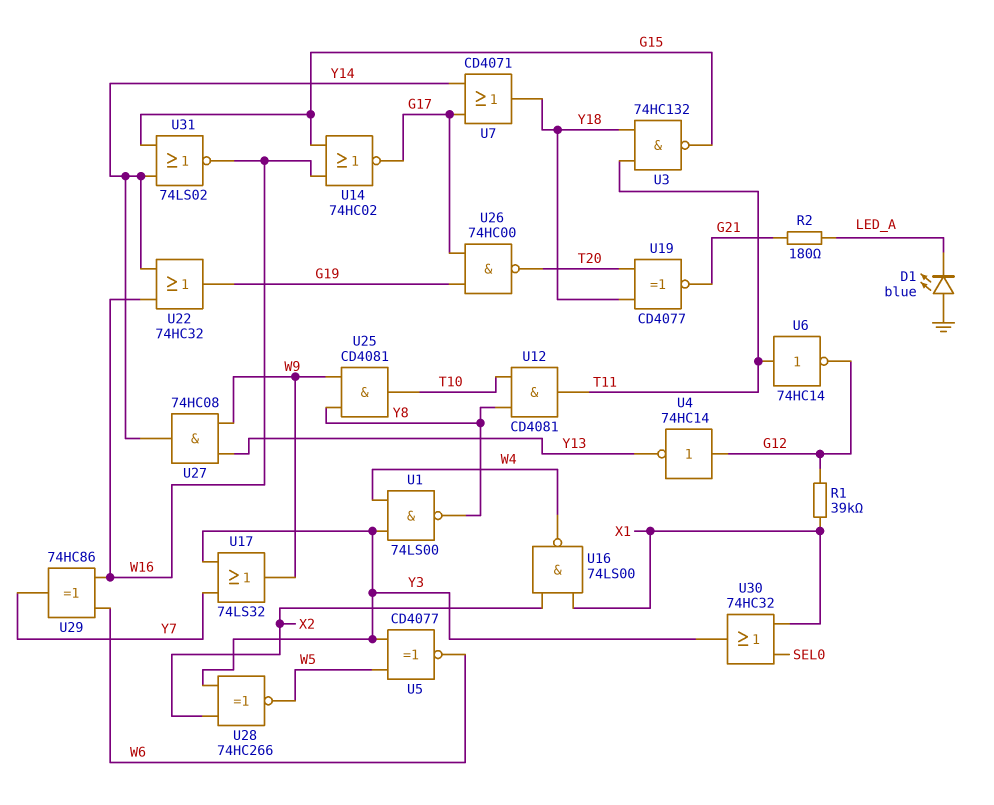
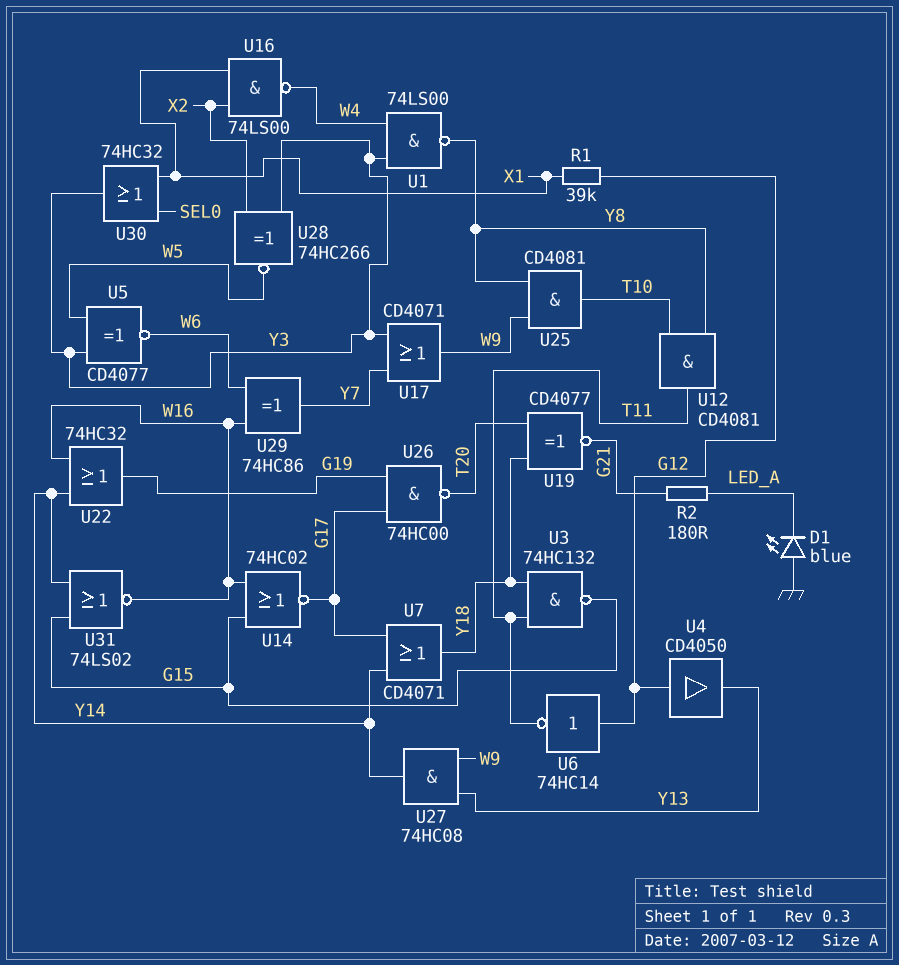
U4: NOT 74HC14 (in G12, out Y13) -> buffer CD4050 (in G12, out Y13)
U6: NOT 74HC14 (in T11, out G12) -> NOT 74HC14 (in G12, out T11)
U17: OR 74LS32 (in Y3, in Y7, out W9) -> OR CD4071 (in Y3, in Y7, out W9)

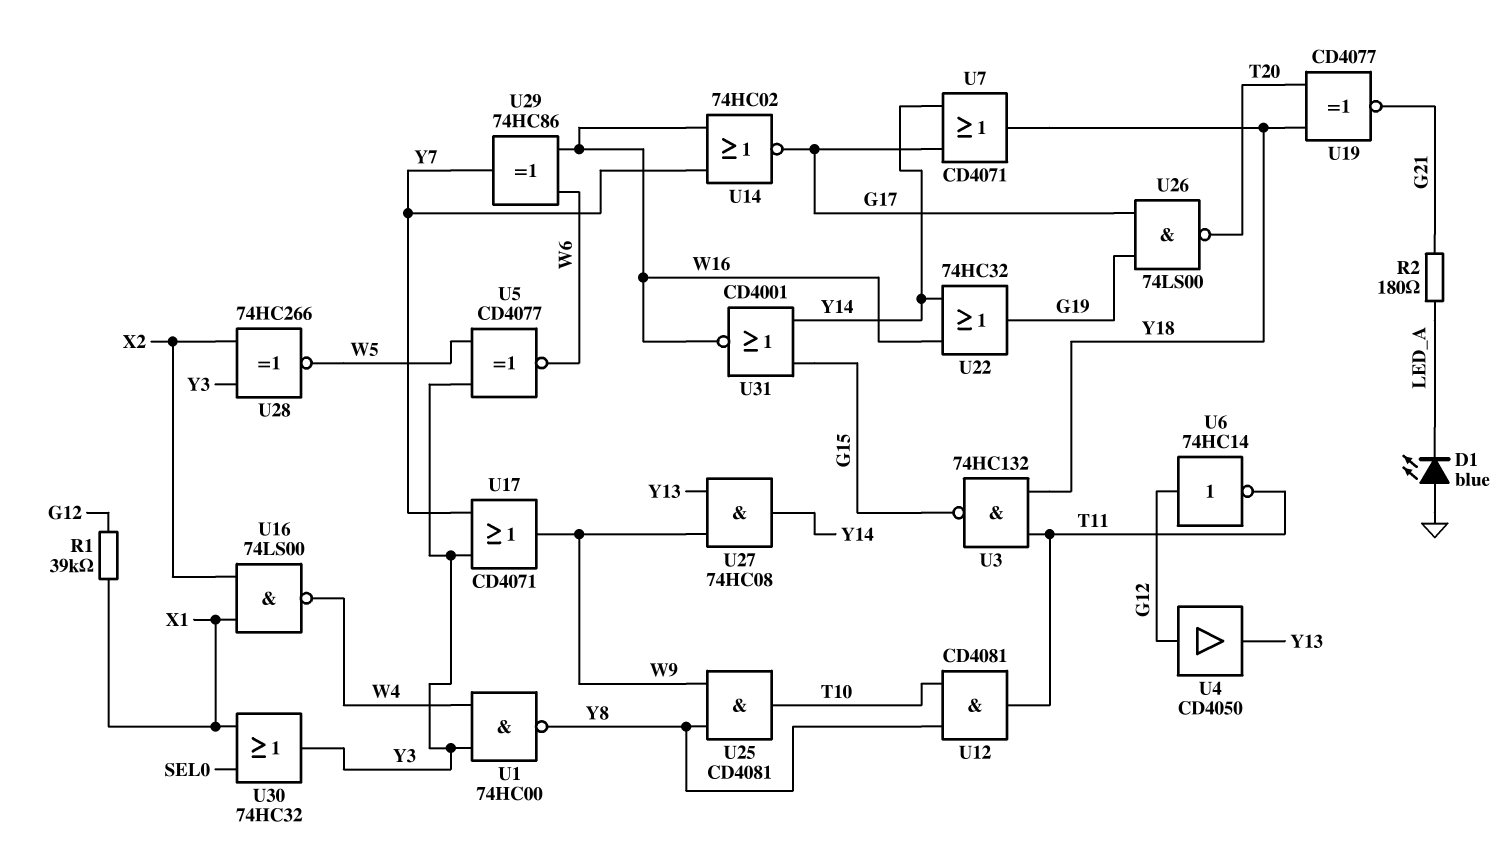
U1: NAND 74LS00 (in W4, in Y3, out Y8) -> NAND 74HC00 (in W4, in Y3, out Y8)
U14: NOR 74HC02 (in G15, in W16, out G17) -> NOR 74HC02 (in W16, in Y7, out G17)
U26: NAND 74HC00 (in G17, in G19, out T20) -> NAND 74LS00 (in G17, in G19, out T20)
U31: NOR 74LS02 (in G15, in Y14, out W16) -> NOR CD4001 (in G15, in Y14, out W16)

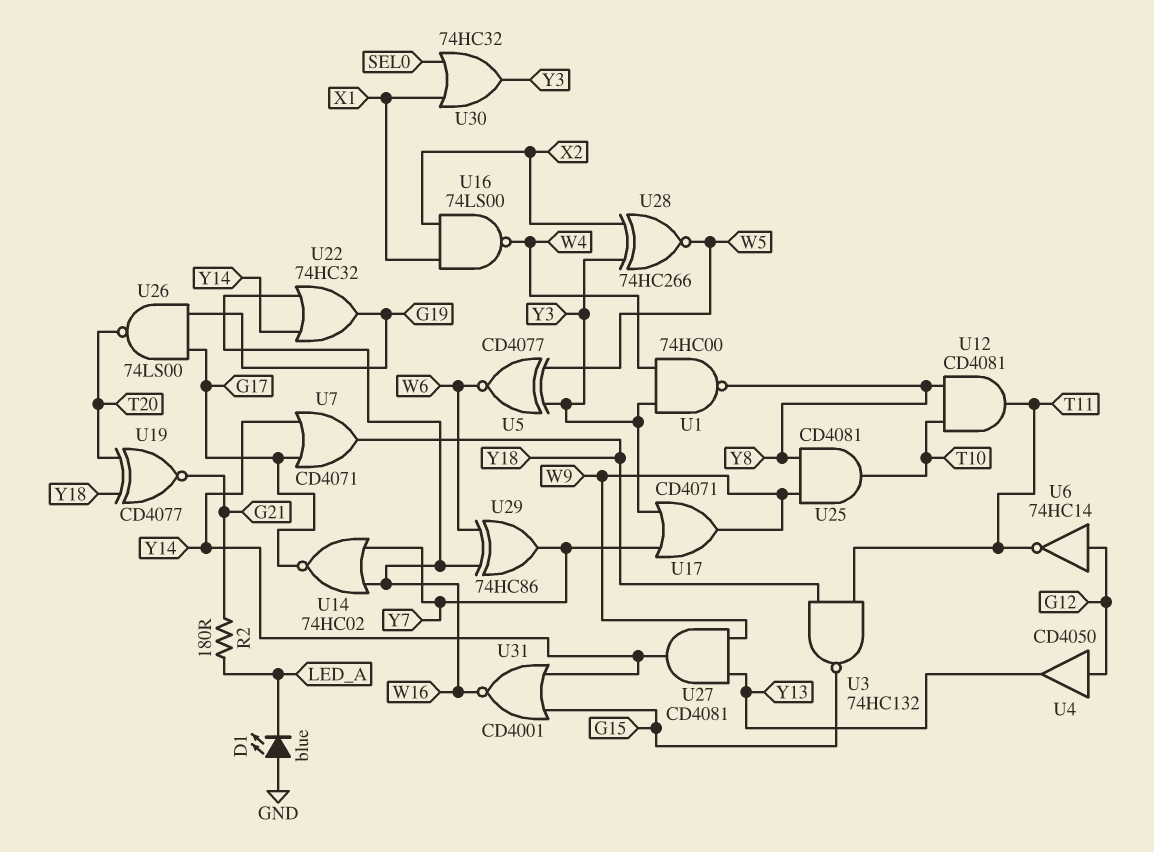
R1: 39k (G12, X1) -> none
U27: AND 74HC08 (in W9, in Y13, out Y14) -> AND CD4081 (in W9, in Y13, out Y14)

